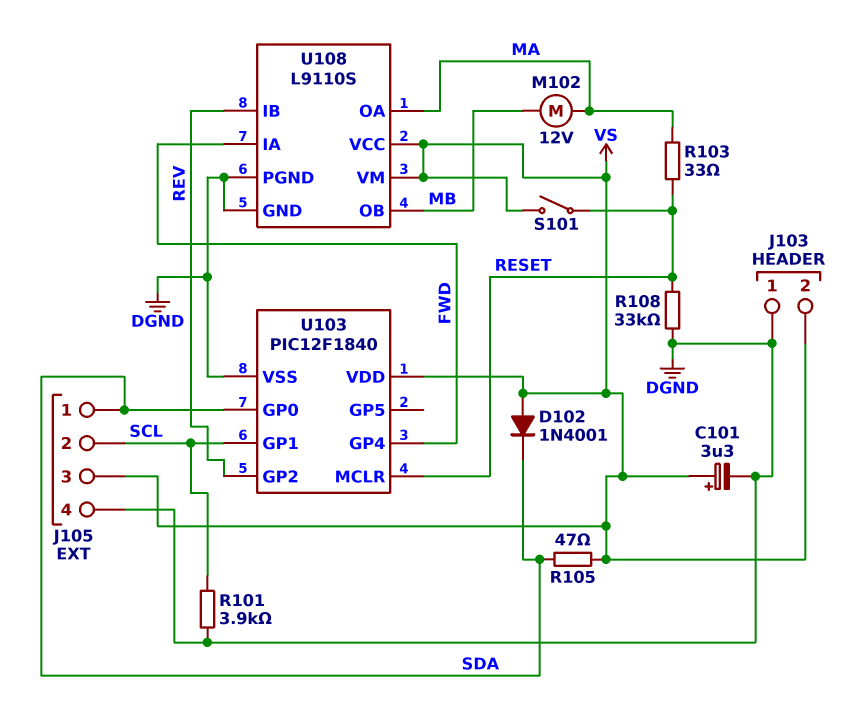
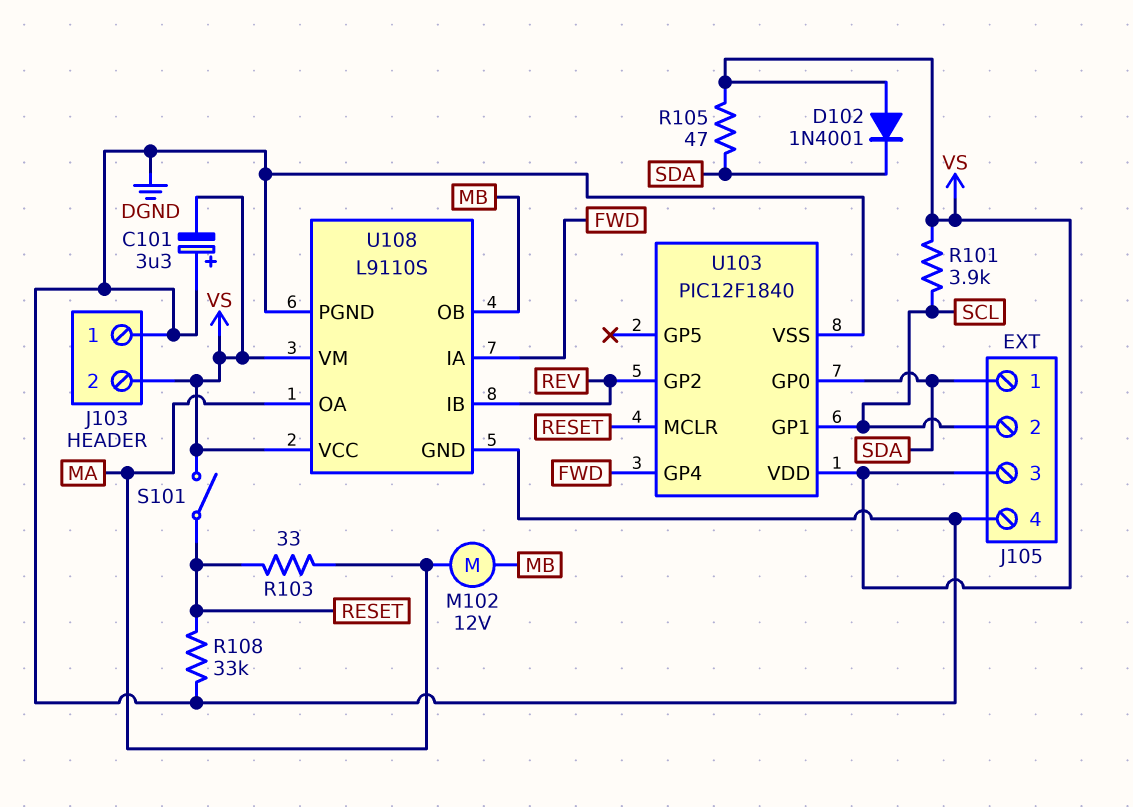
C101: 3.3uF (plus VS, minus DGND) -> 3.3uF (plus DGND, minus VS)
R101: 3.9k (DGND, SCL) -> 3.9k (SCL, VS)

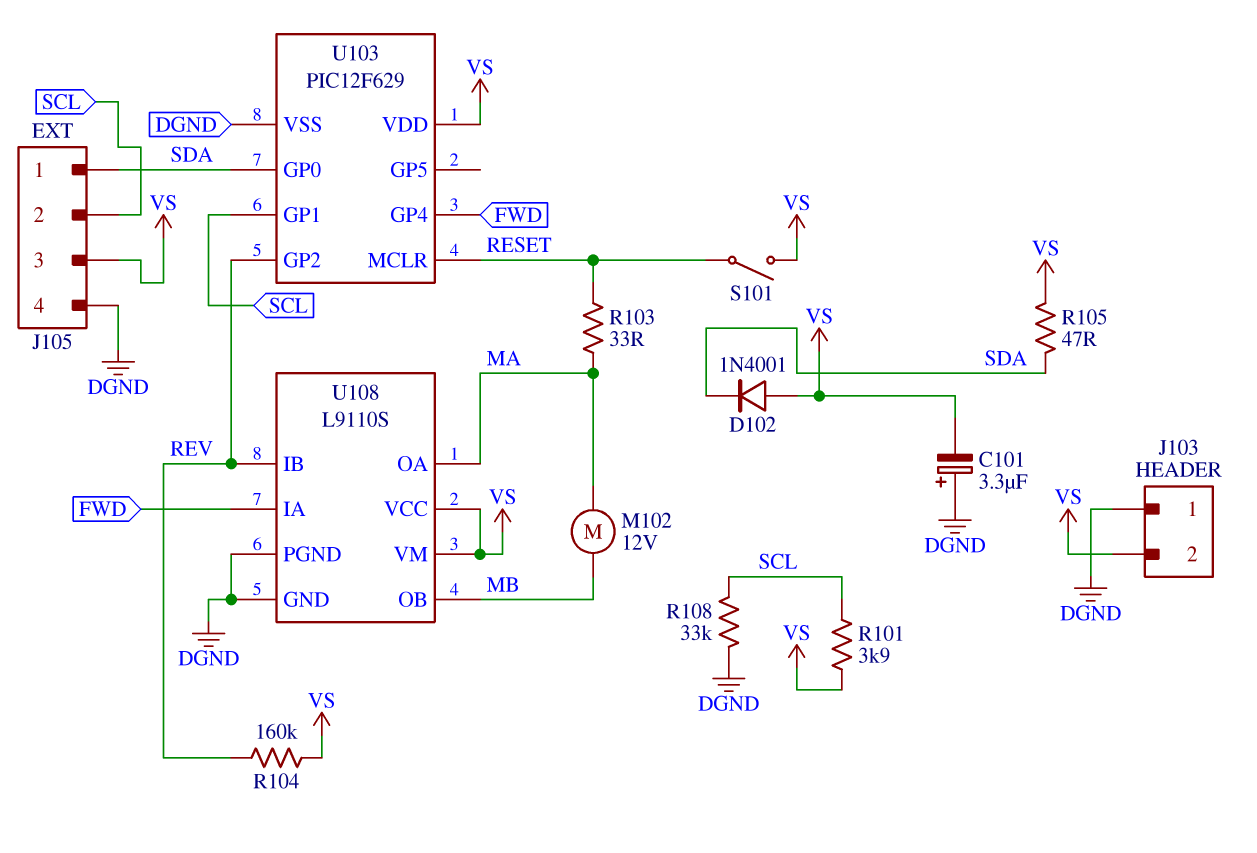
R104: none -> 160k (REV, VS)
R108: 33k (DGND, RESET) -> 33k (DGND, SCL)
U103: PIC12F1840 -> PIC12F629

